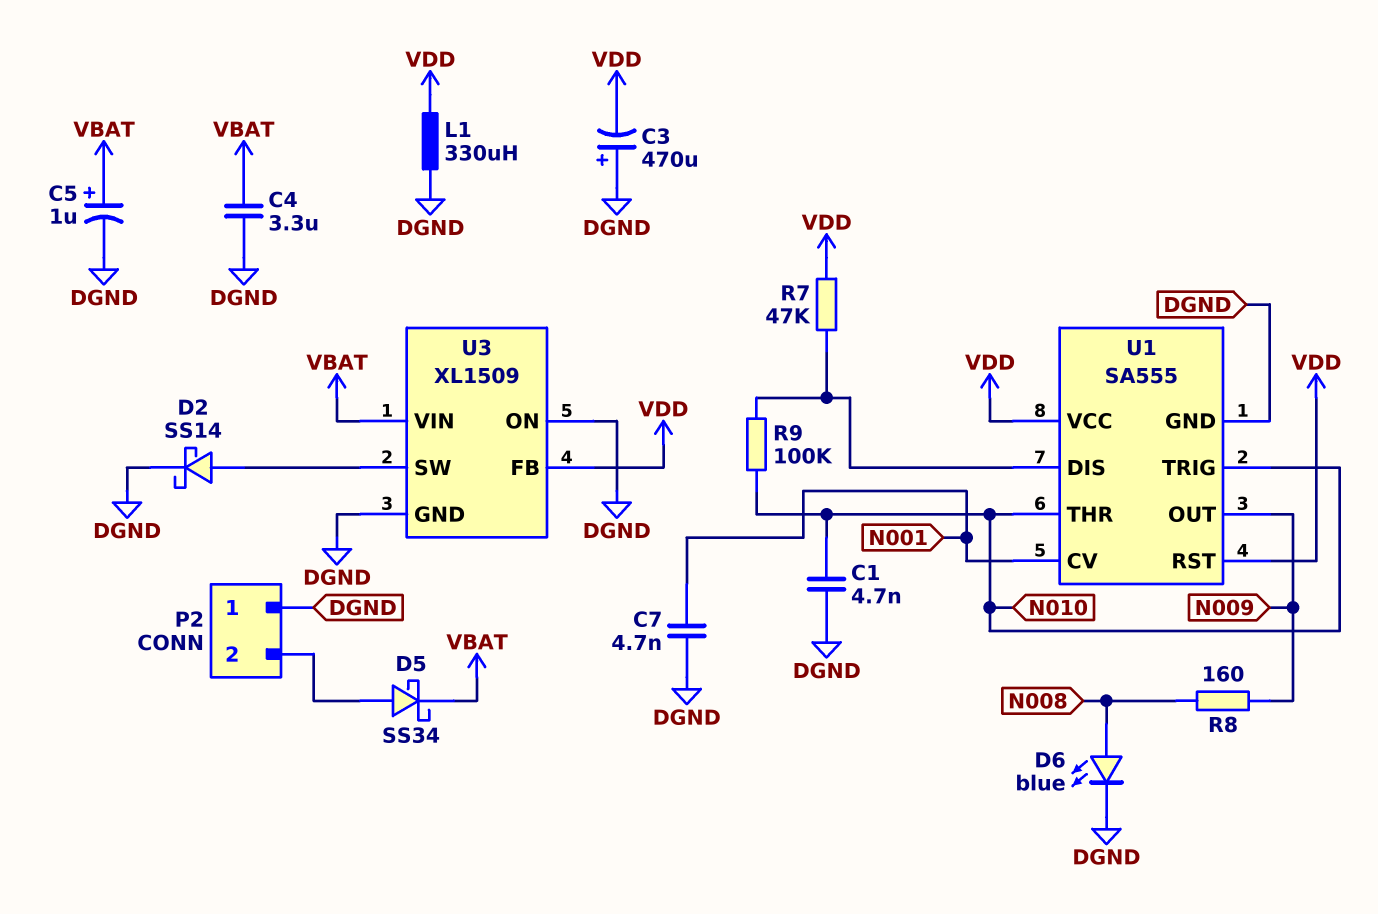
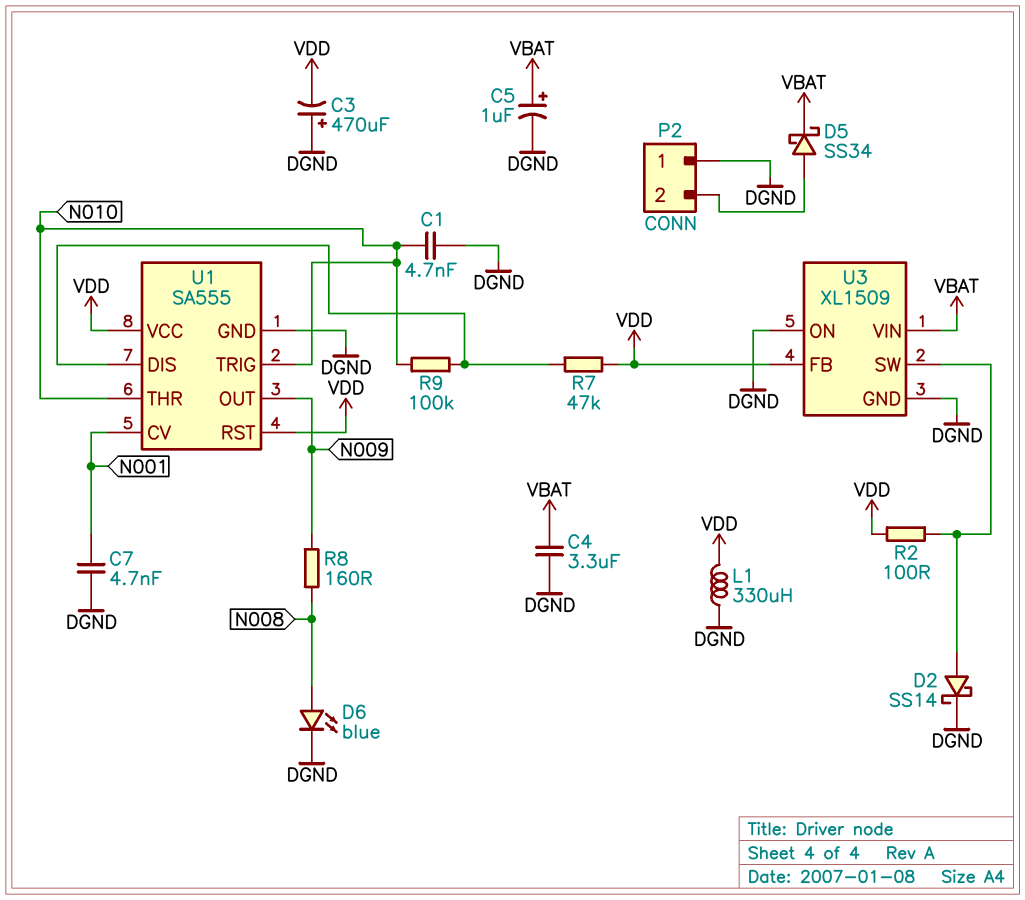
R2: none -> 100 (U3/SW, VDD)

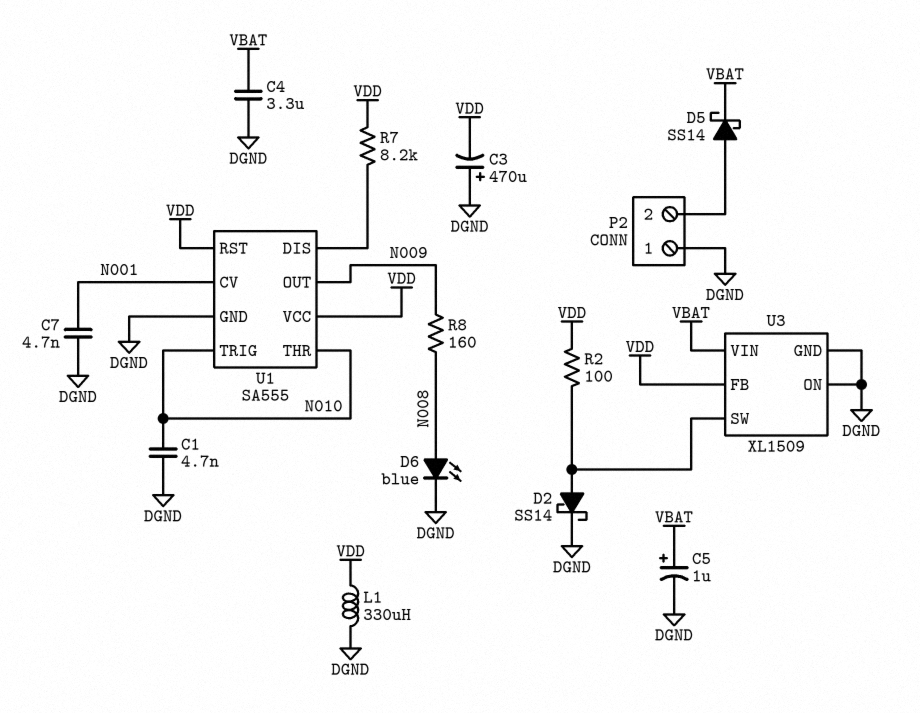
D5: schottky SS34 (A P2/2, K VBAT) -> schottky SS14 (A P2/2, K VBAT)
R7: 47k (U1/DIS, VDD) -> 8.2k (U1/DIS, VDD)
R9: 100k (N010, U1/DIS) -> none

